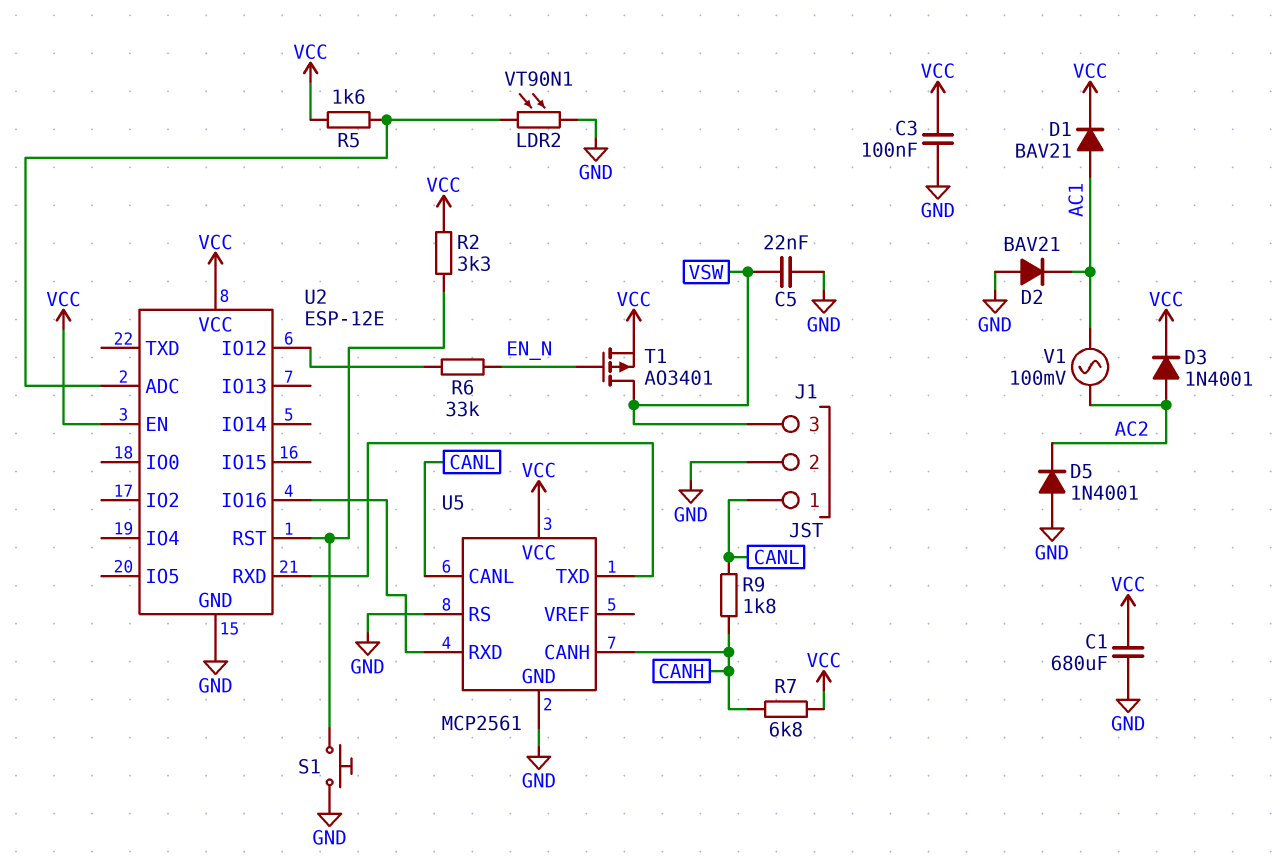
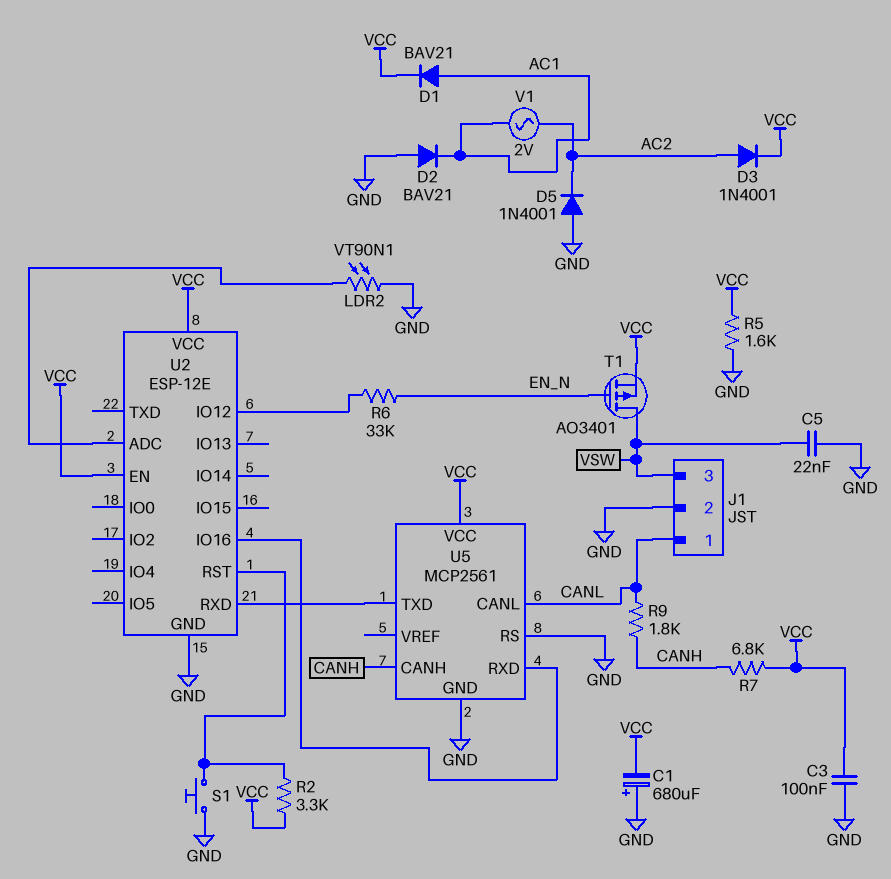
C1: 680uF (GND, VCC) -> 680uF (plus GND, minus VCC)
R5: 1.6k (U2/ADC, VCC) -> 1.6k (GND, VCC)
V1: AC 100mV (AC1, AC2) -> AC 2V (AC1, AC2)

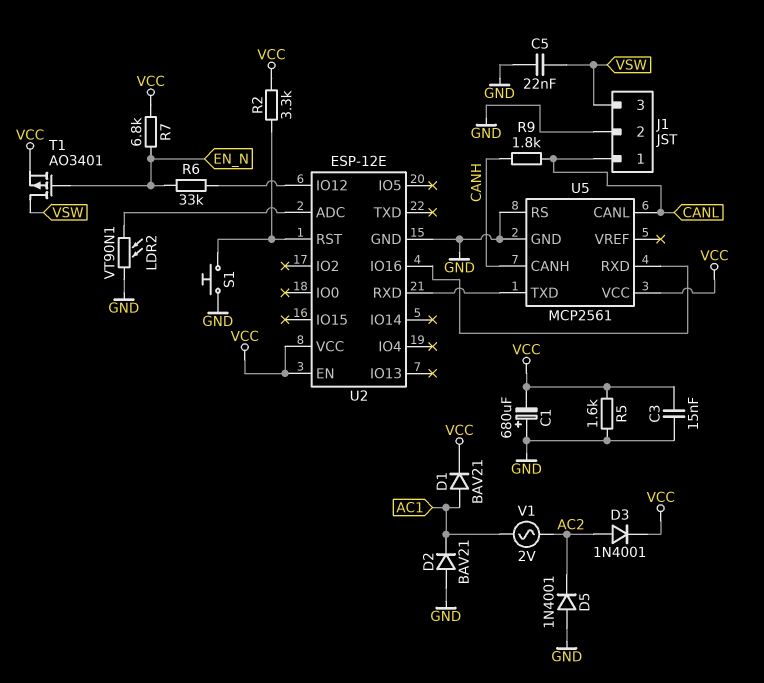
C3: 100nF (GND, VCC) -> 15nF (GND, VCC)
R7: 6.8k (CANH, VCC) -> 6.8k (EN_N, VCC)

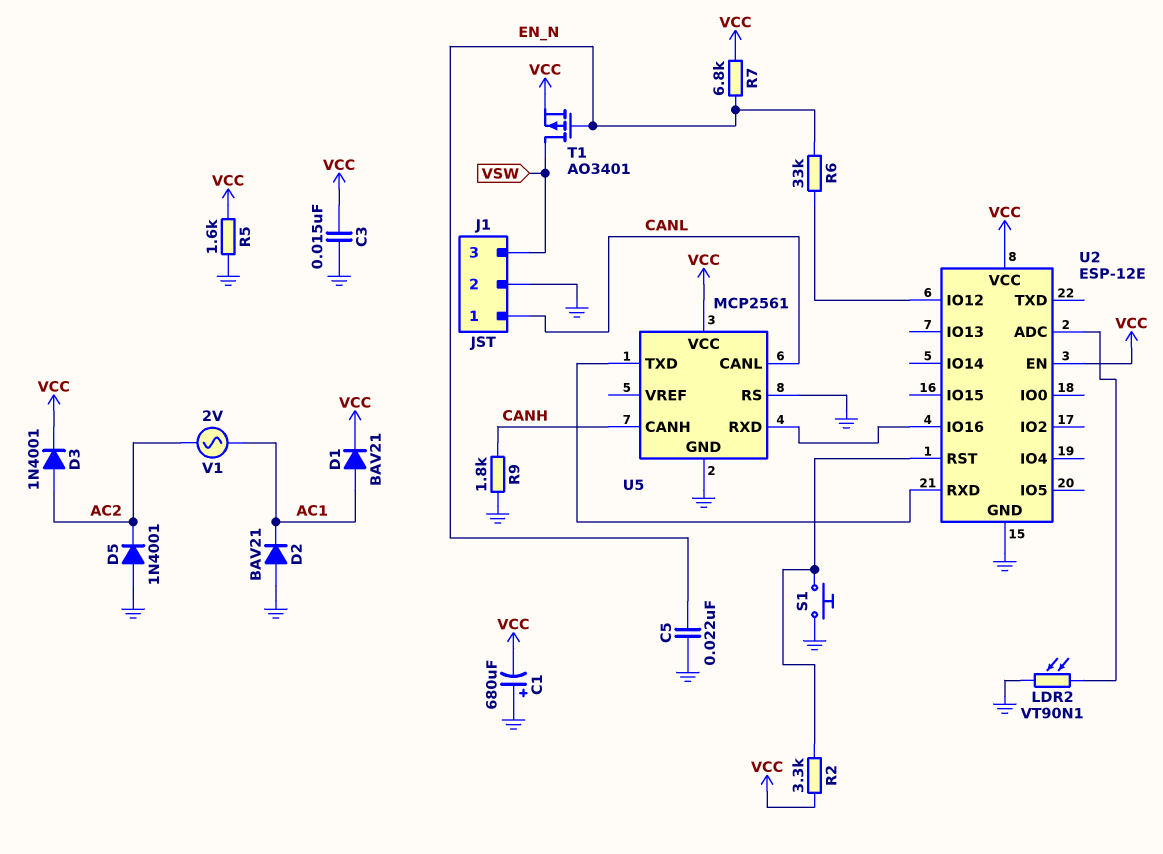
C5: 22nF (GND, VSW) -> 22nF (EN_N, GND)
R9: 1.8k (CANH, CANL) -> 1.8k (CANH, GND)

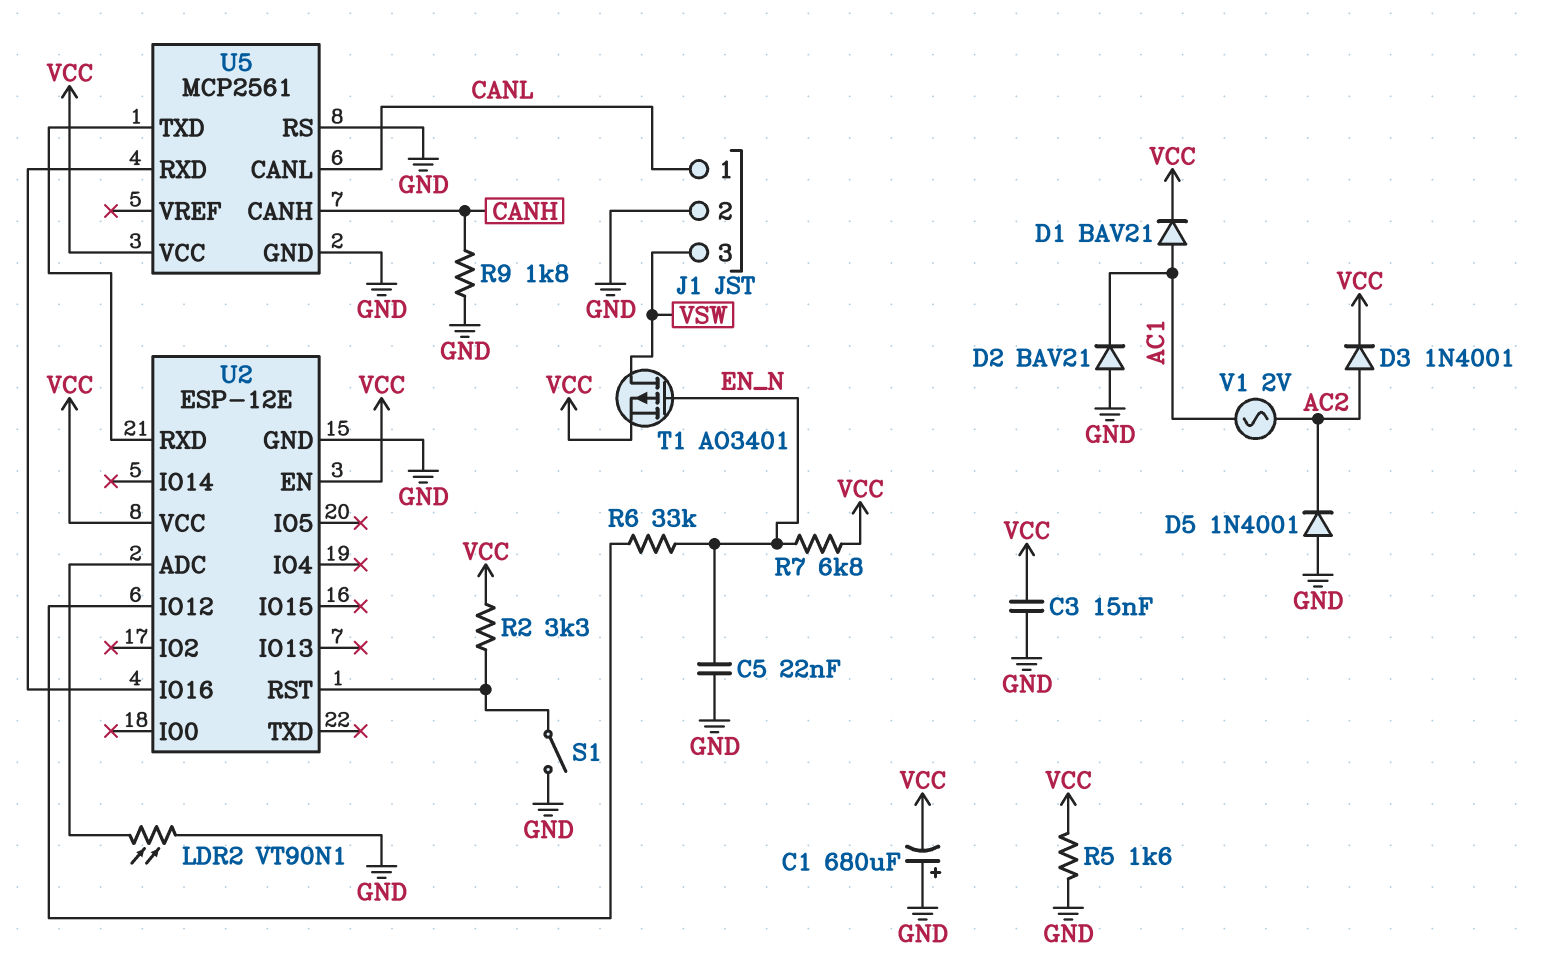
S1: button (GND, U2/RST) -> switch (GND, U2/RST)

